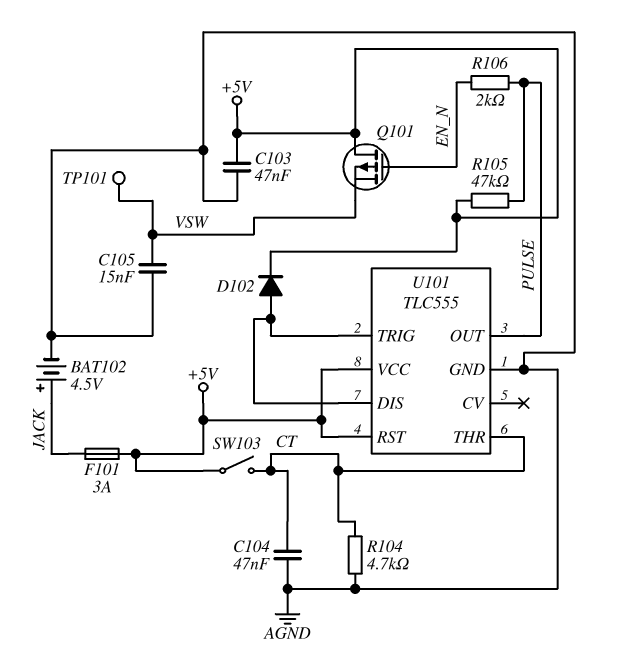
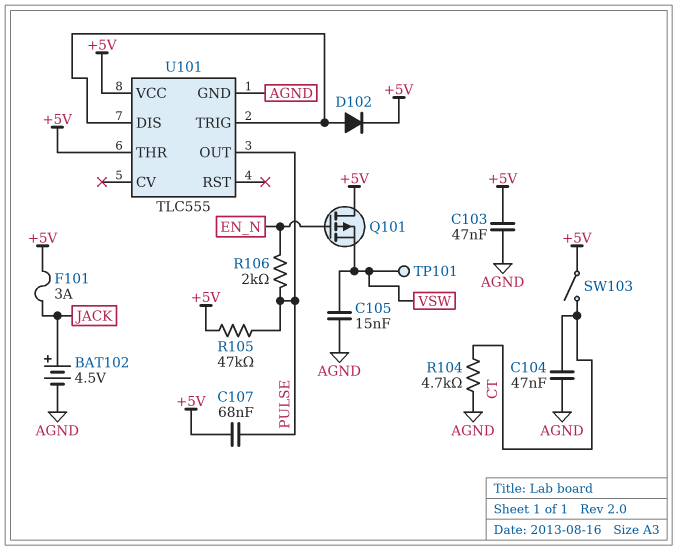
C107: none -> 68nF (+5V, PULSE)
U101 pin RST: +5V -> none
U101 pin THR: CT -> +5V

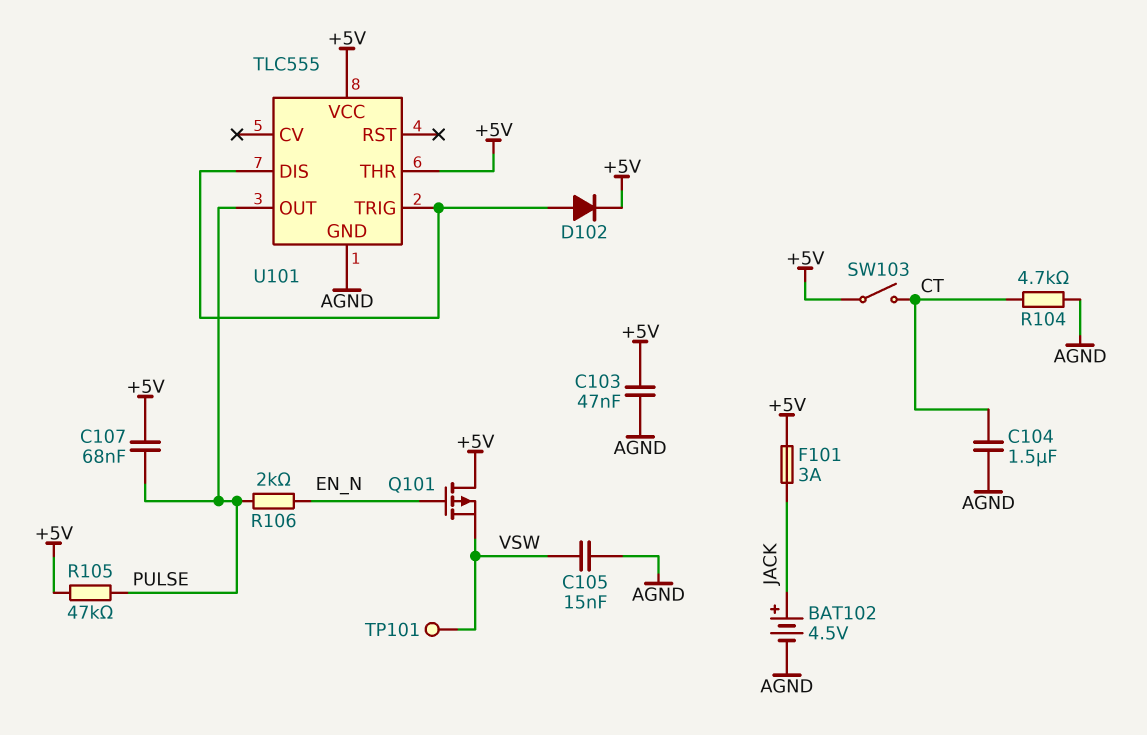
C104: 47nF (AGND, CT) -> 1.5uF (AGND, CT)

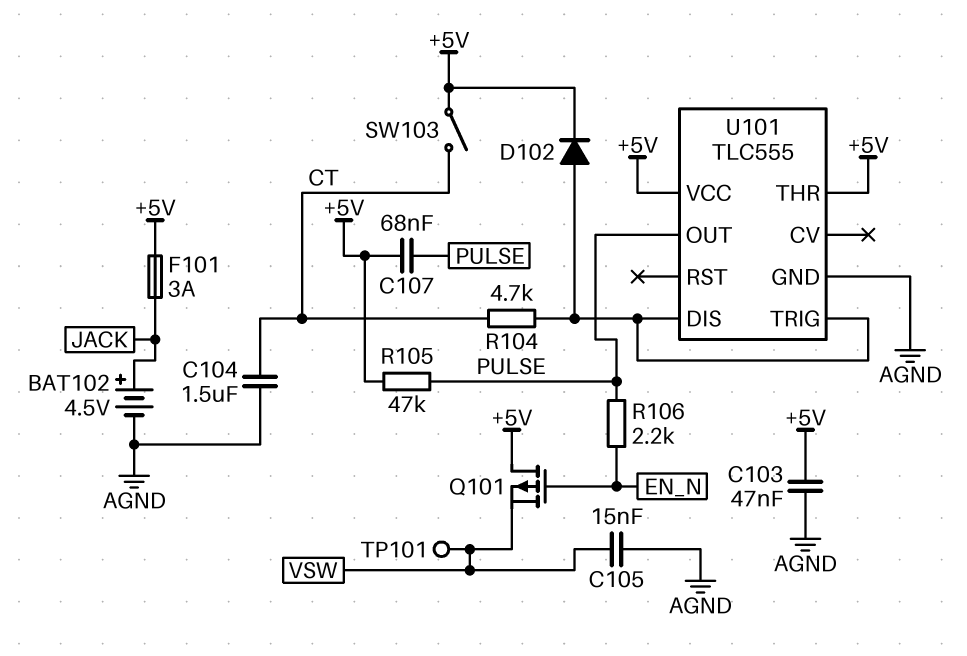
R104: 4.7k (AGND, CT) -> 4.7k (CT, U101/DIS)
R106: 2k (EN_N, PULSE) -> 2.2k (EN_N, PULSE)

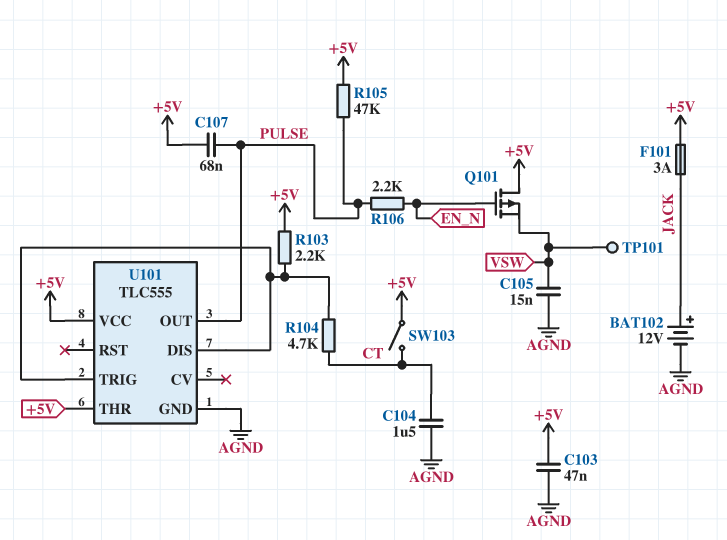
BAT102: 4.5V (plus JACK, minus AGND) -> 12V (plus JACK, minus AGND)
D102: diode (A U101/DIS, K +5V) -> none
R103: none -> 2.2k (+5V, U101/DIS)

